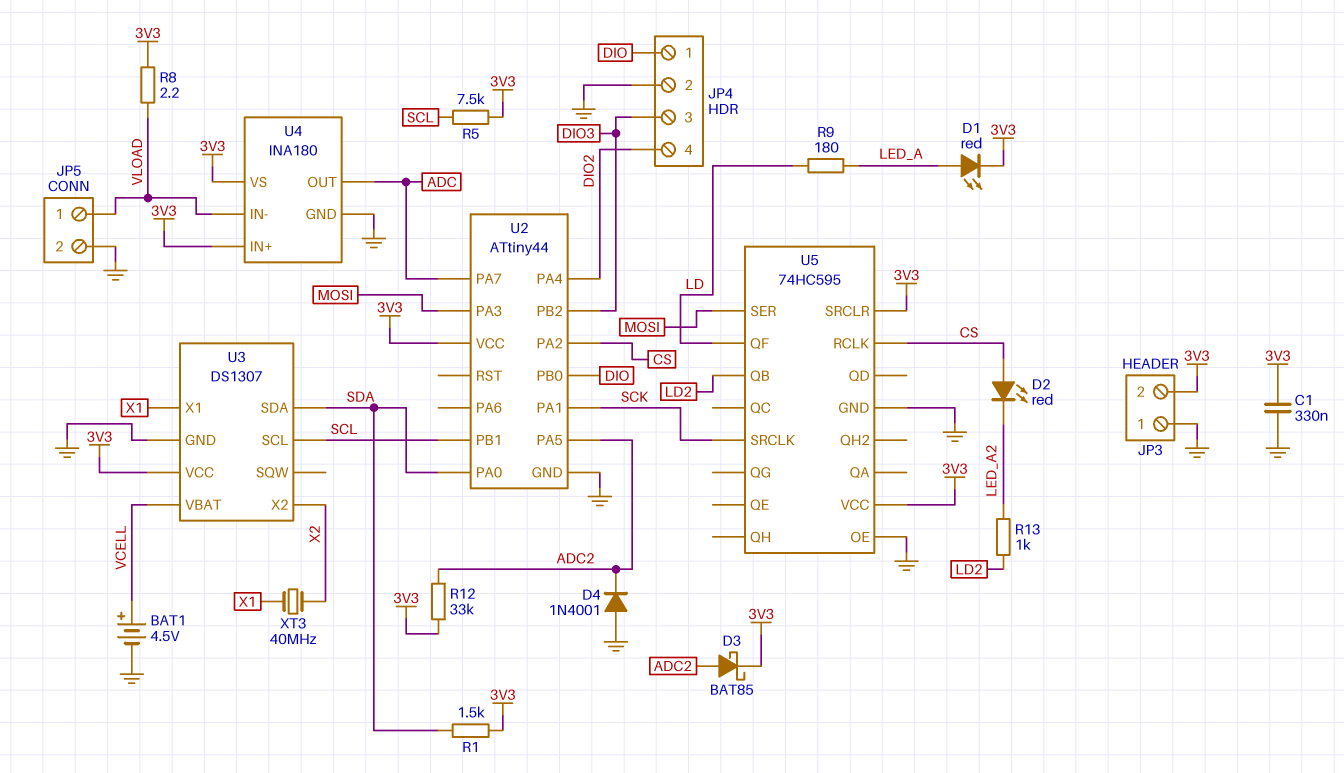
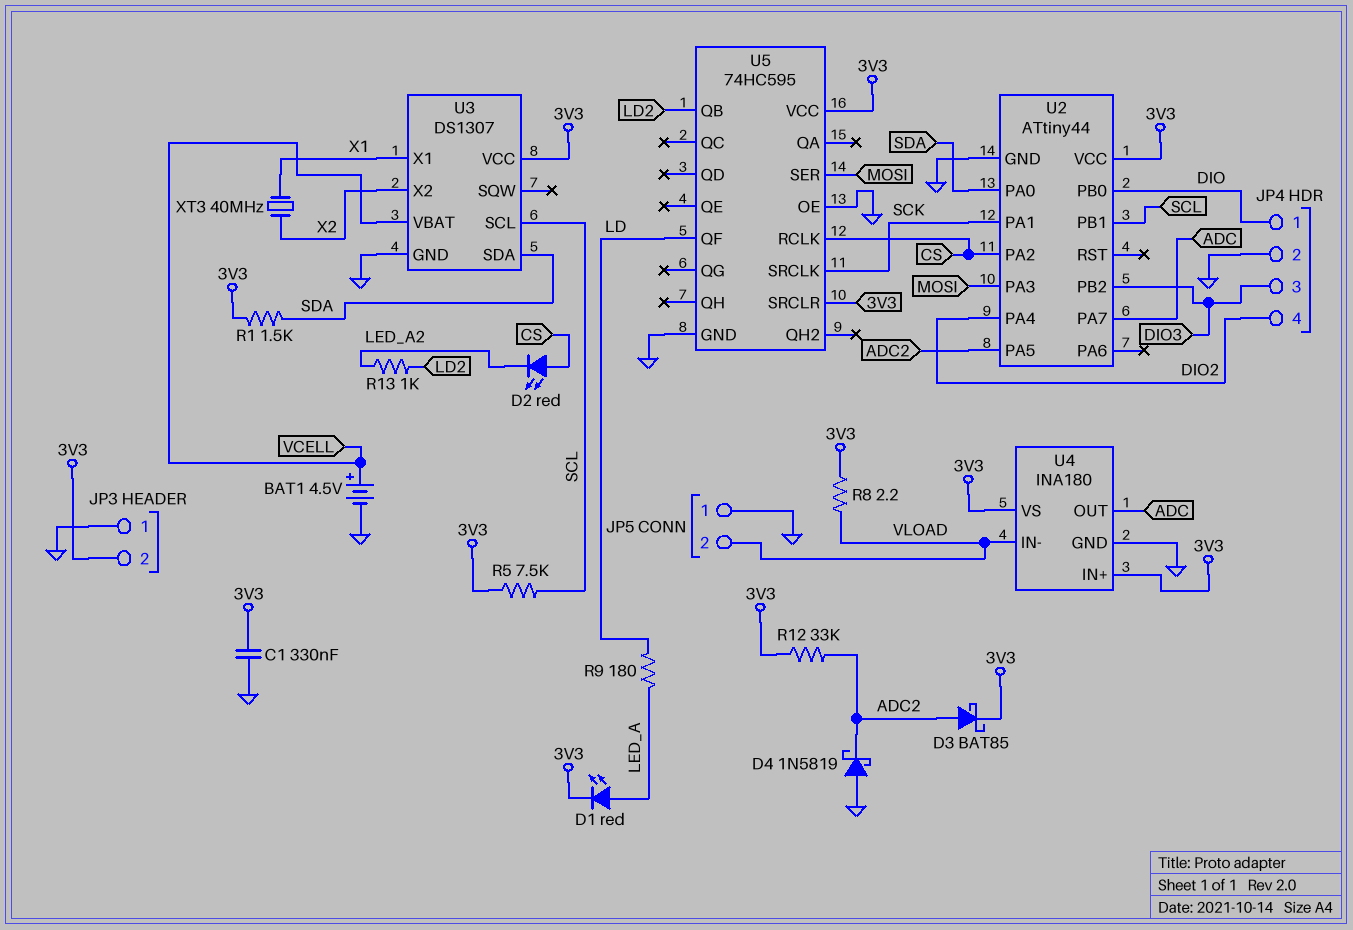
D4: diode 1N4001 (A GND, K ADC2) -> schottky 1N5819 (A GND, K ADC2)
JP5 pin 1: VLOAD -> GND
JP5 pin 2: GND -> VLOAD

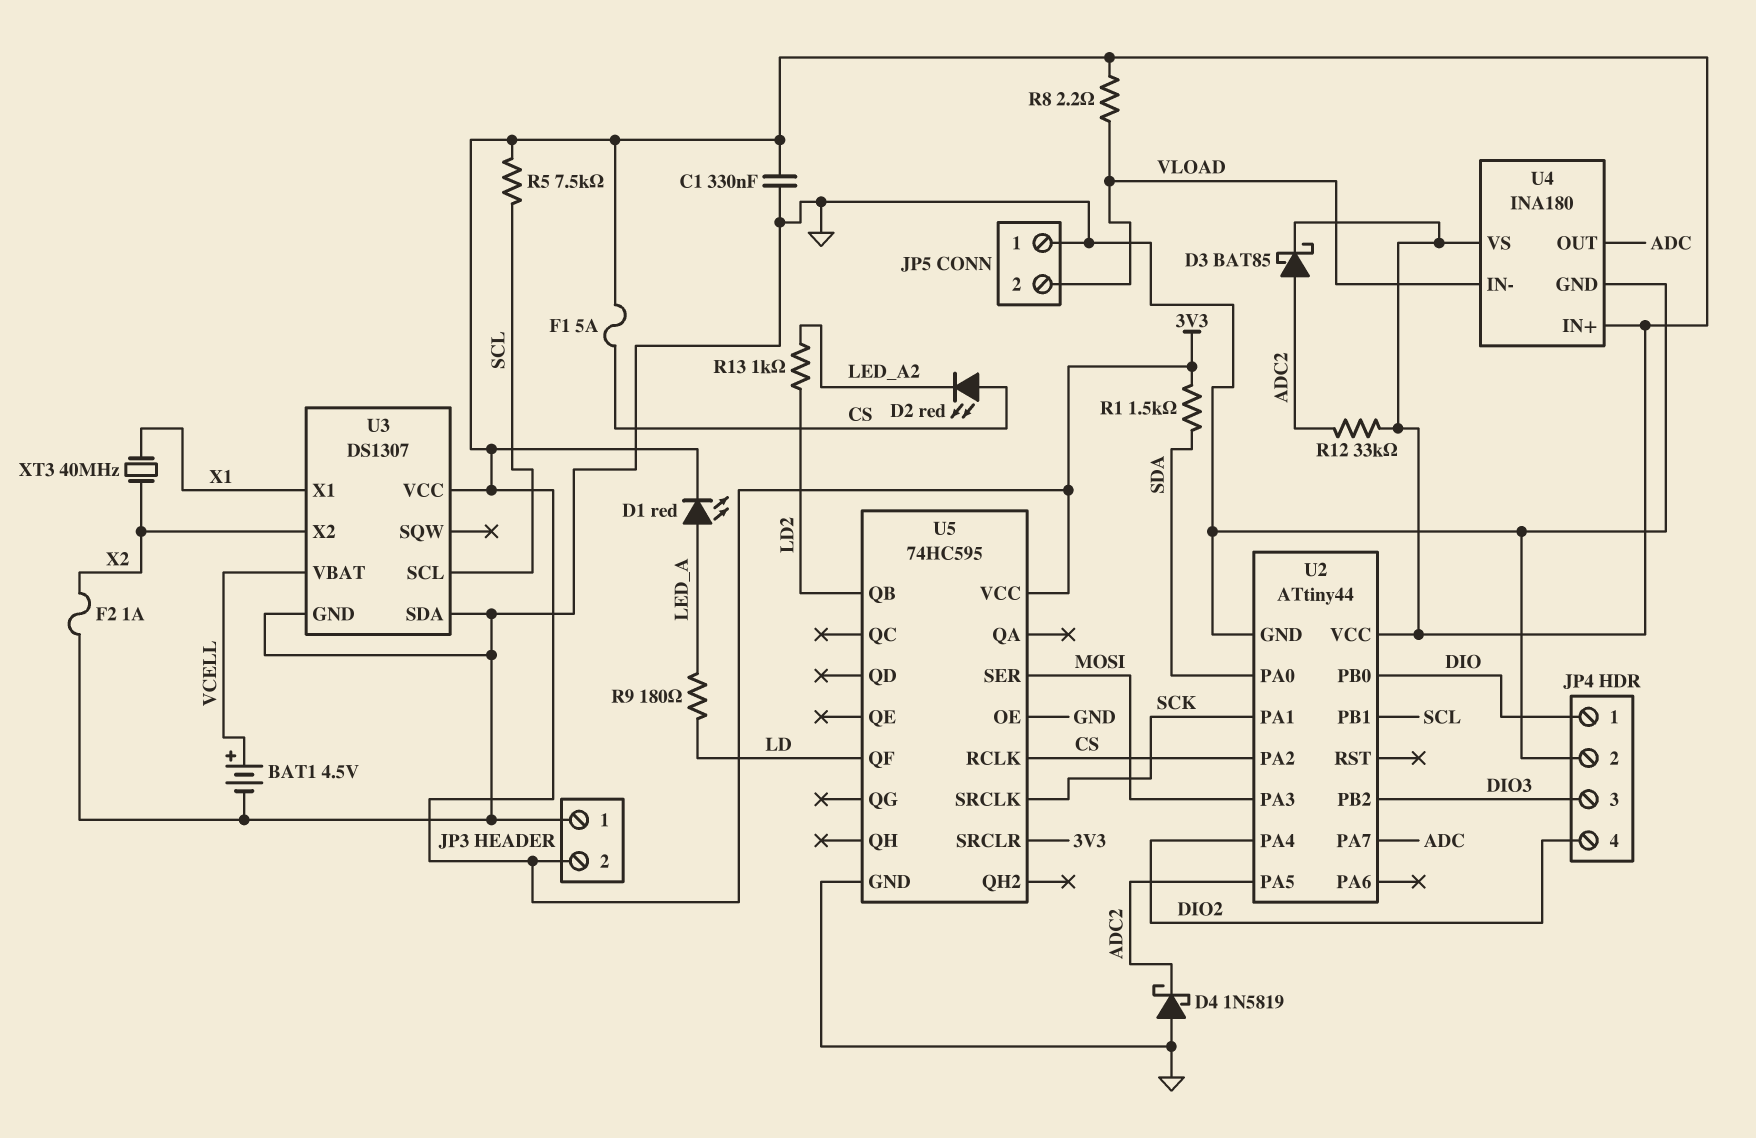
F1: none -> 5A (3V3, CS)
F2: none -> 1A (GND, X2)
U3 pin SDA: SDA -> GND

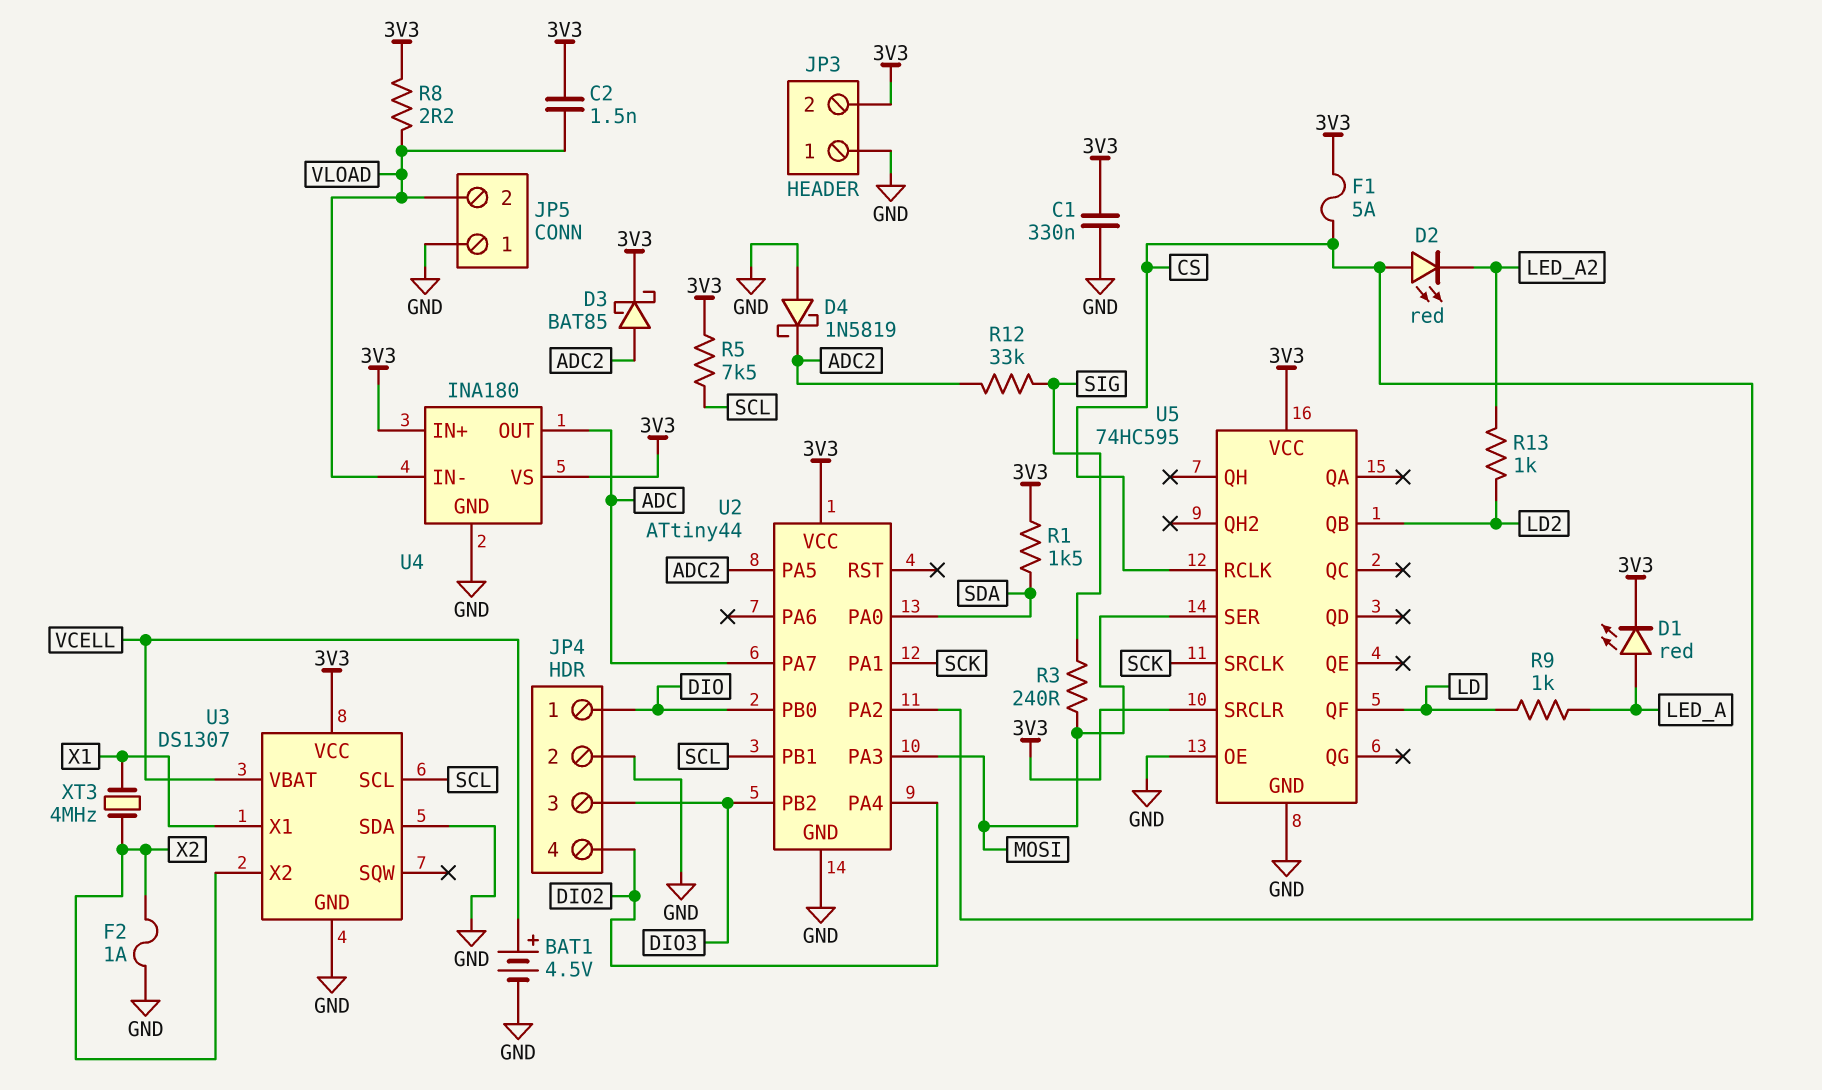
C2: none -> 1.5nF (3V3, VLOAD)
R3: none -> 240 (MOSI, SIG)
R9: 180 (LD, LED_A) -> 1k (LD, LED_A)
R12: 33k (3V3, ADC2) -> 33k (ADC2, SIG)
XT3: 40MHz (X1, X2) -> 4MHz (X1, X2)

